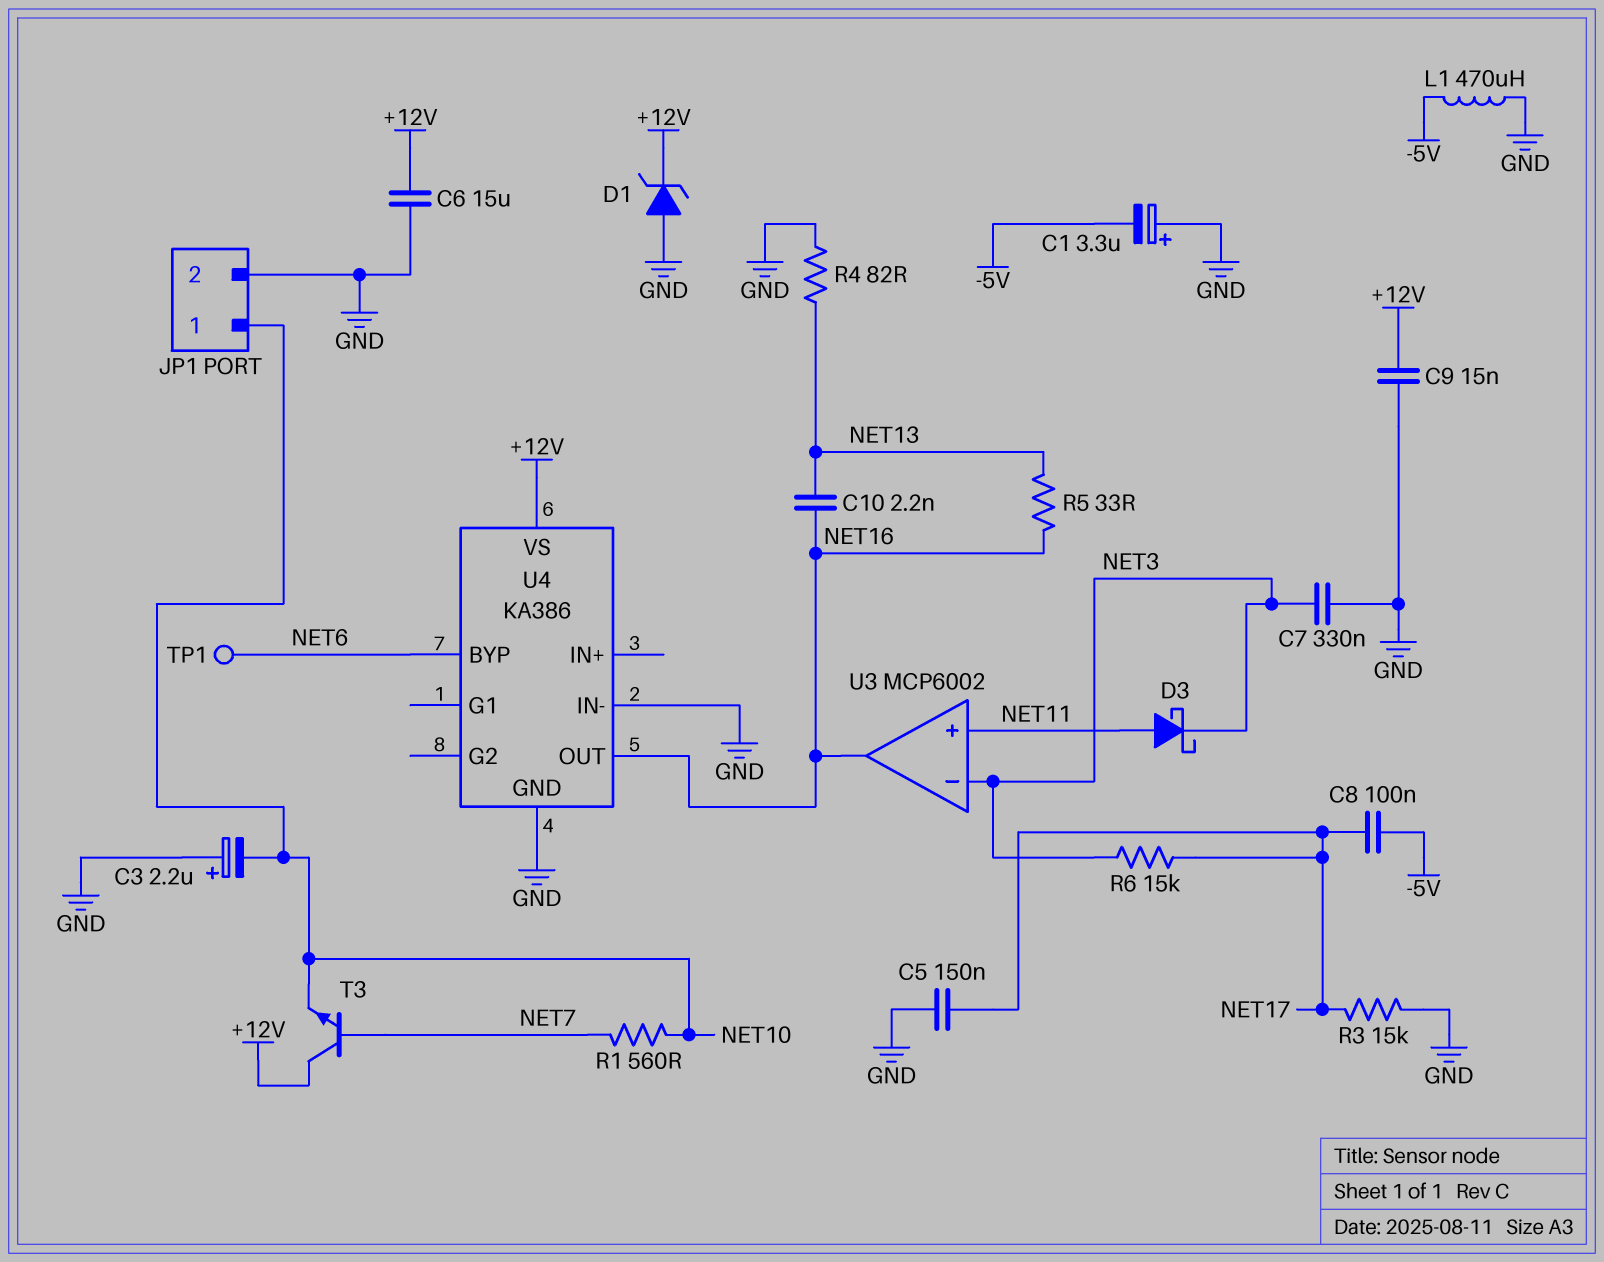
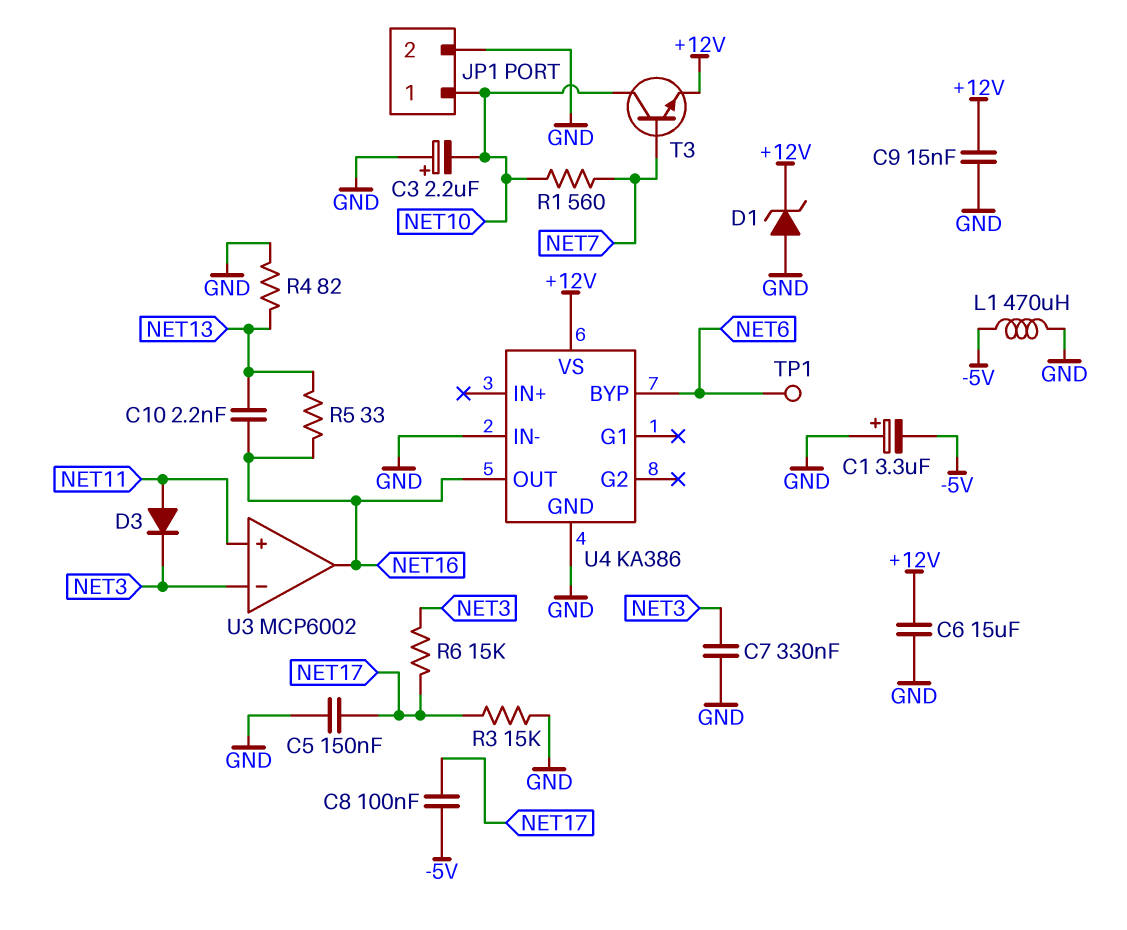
D3: schottky (A NET11, K NET3) -> diode (A NET11, K NET3)
T3: NPN (B NET7, C +12V, E NET10) -> NPN (B NET7, C NET10, E +12V)

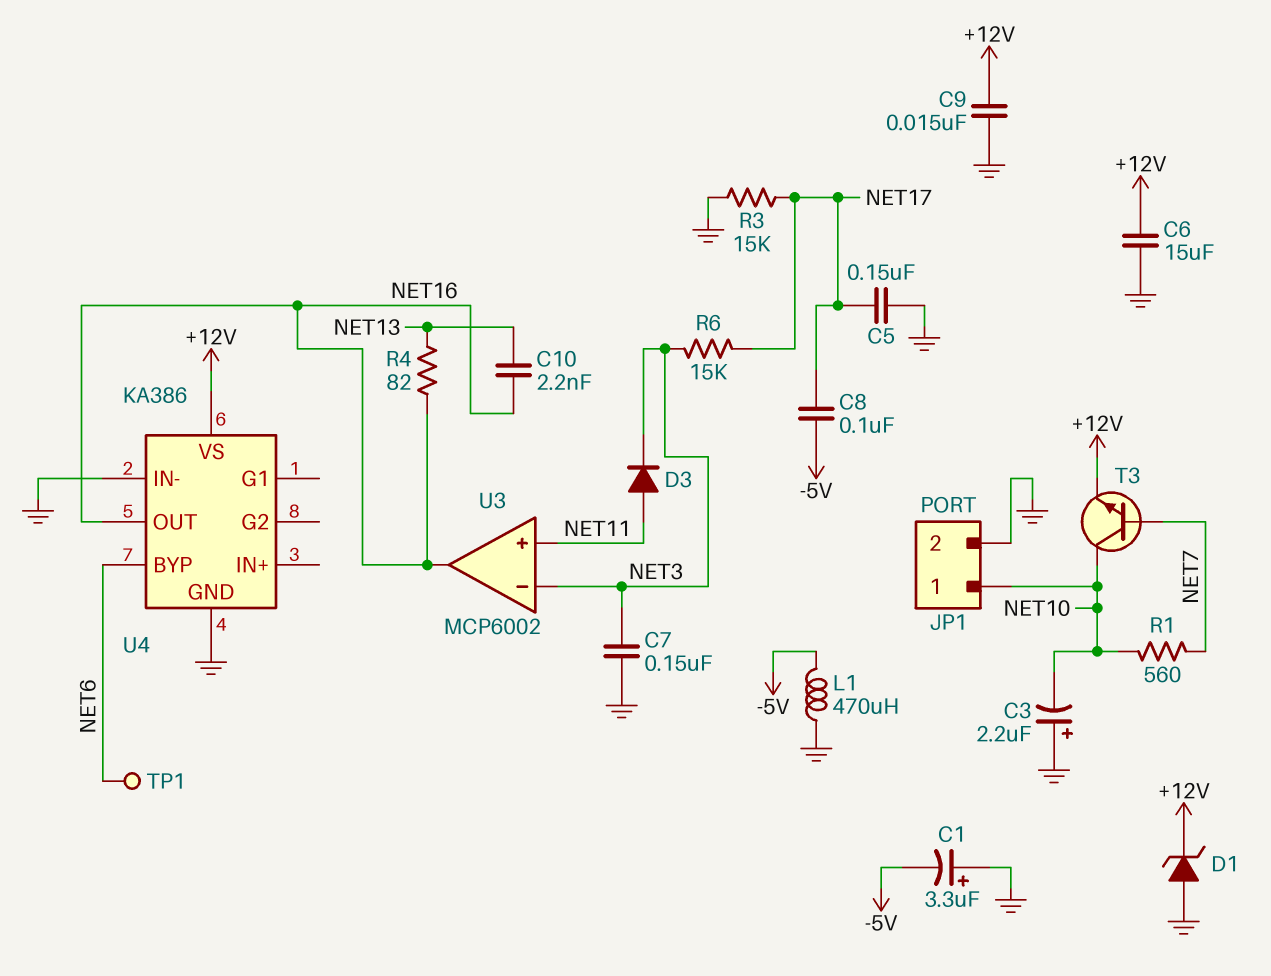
C7: 330nF (GND, NET3) -> 150nF (GND, NET3)
R4: 82 (GND, NET13) -> 82 (NET13, NET16)
R5: 33 (NET13, NET16) -> none

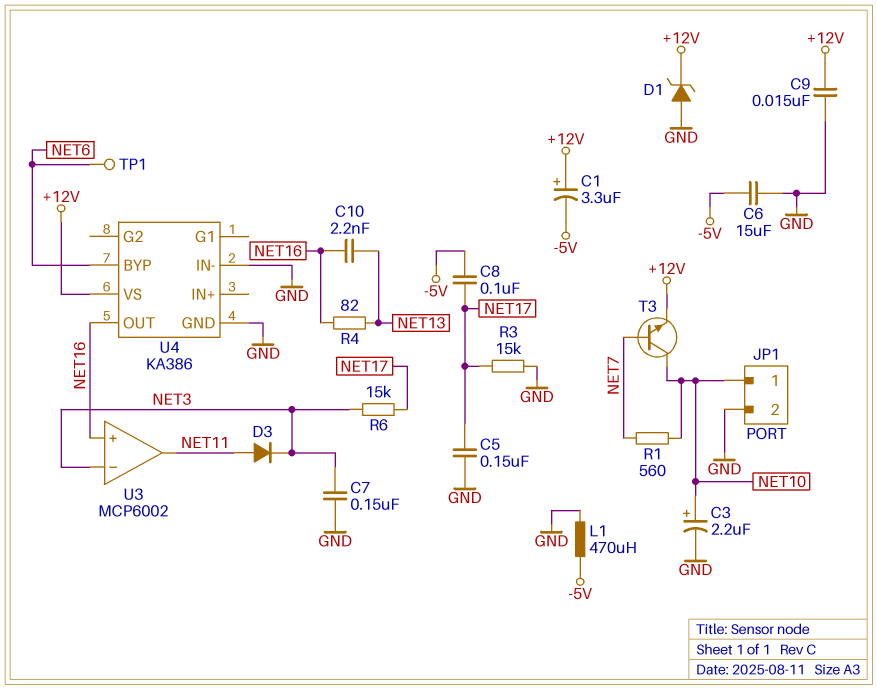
C1: 3.3uF (plus GND, minus -5V) -> 3.3uF (plus +12V, minus -5V)
C3: 2.2uF (plus GND, minus NET10) -> 2.2uF (plus NET10, minus GND)
C6: 15uF (+12V, GND) -> 15uF (-5V, GND)
U3 pin in+: NET11 -> NET16
U3 pin out: NET16 -> NET11

